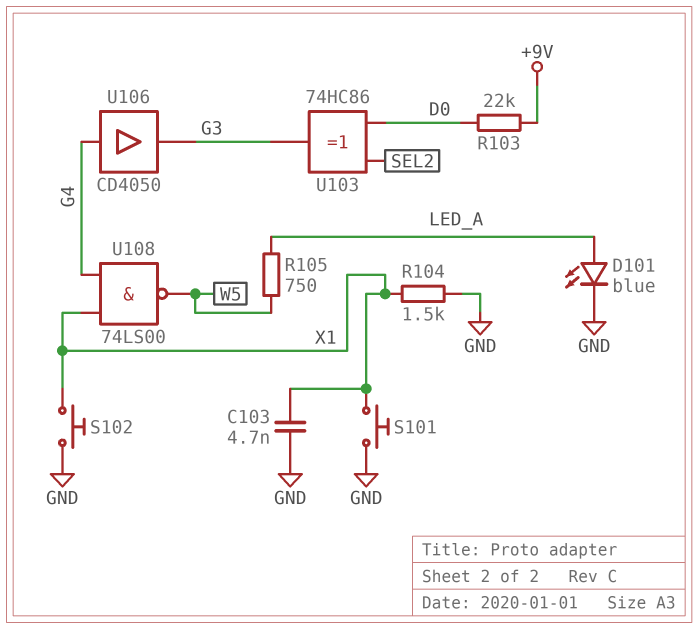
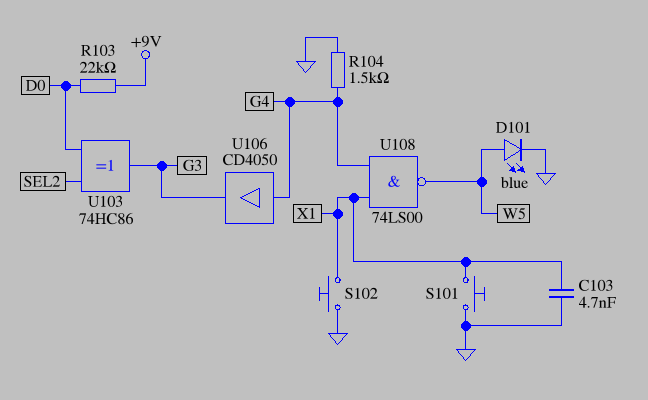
D101: LED blue (A LED_A, K GND) -> LED blue (A W5, K GND)
R104: 1.5k (GND, X1) -> 1.5k (G4, GND)
R105: 750 (LED_A, W5) -> none

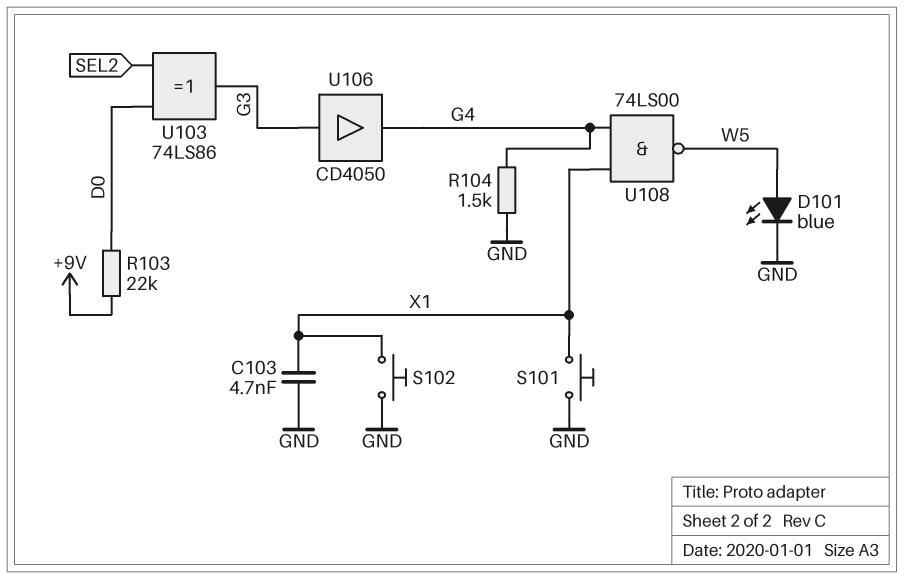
U103: XOR 74HC86 (in D0, in SEL2, out G3) -> XOR 74LS86 (in D0, in SEL2, out G3)
U106: buffer CD4050 (in G4, out G3) -> buffer CD4050 (in G3, out G4)

